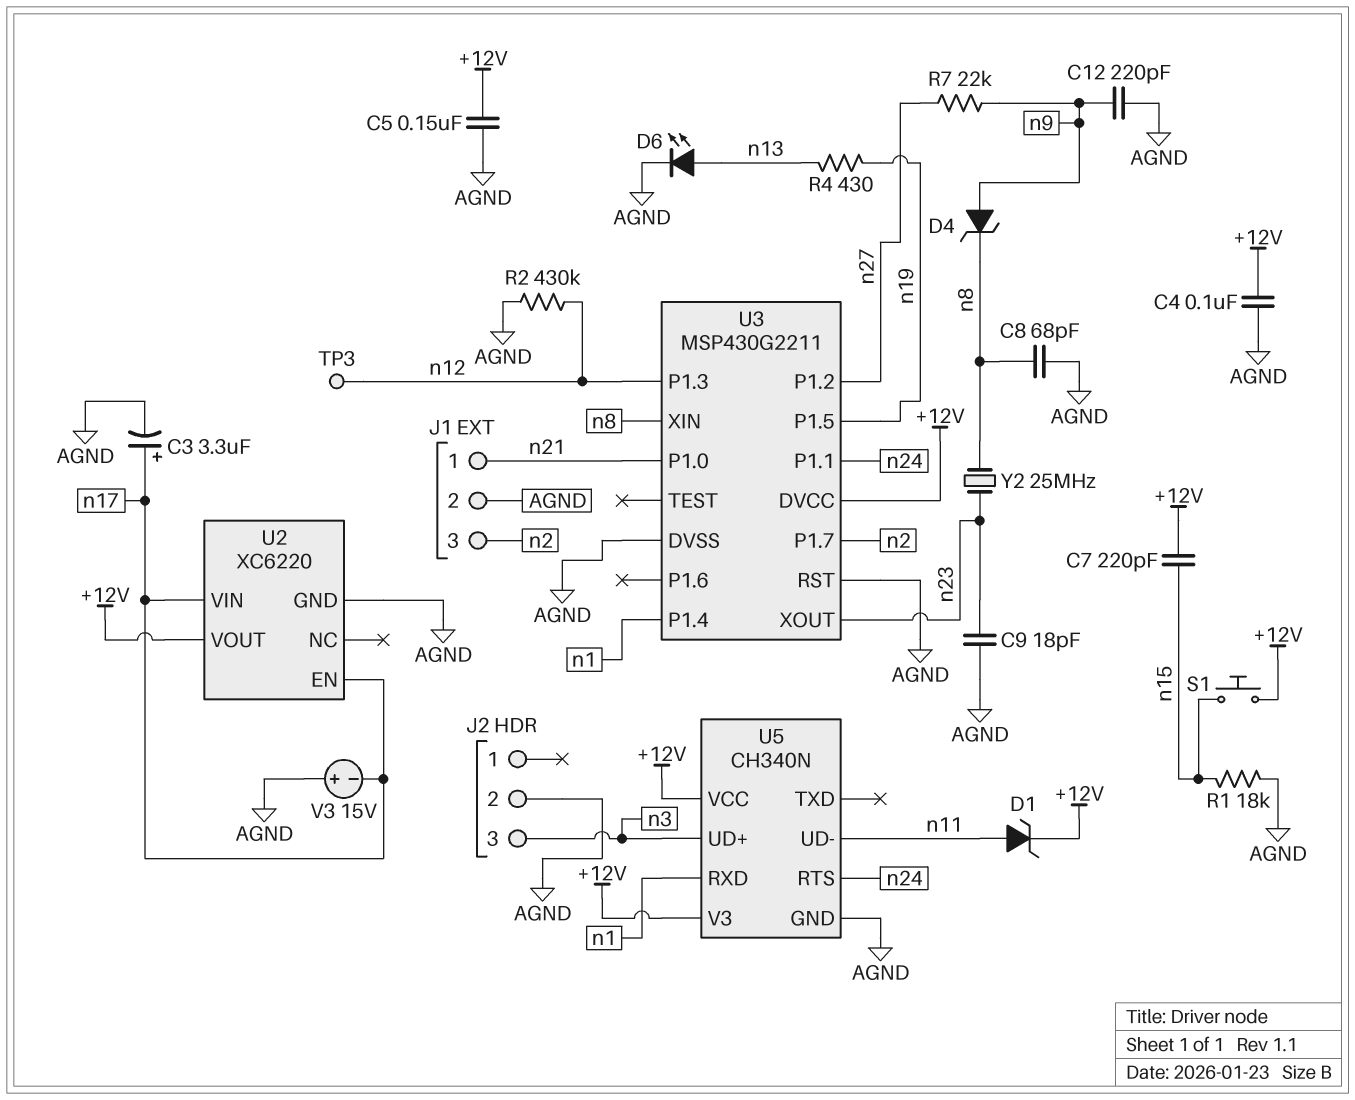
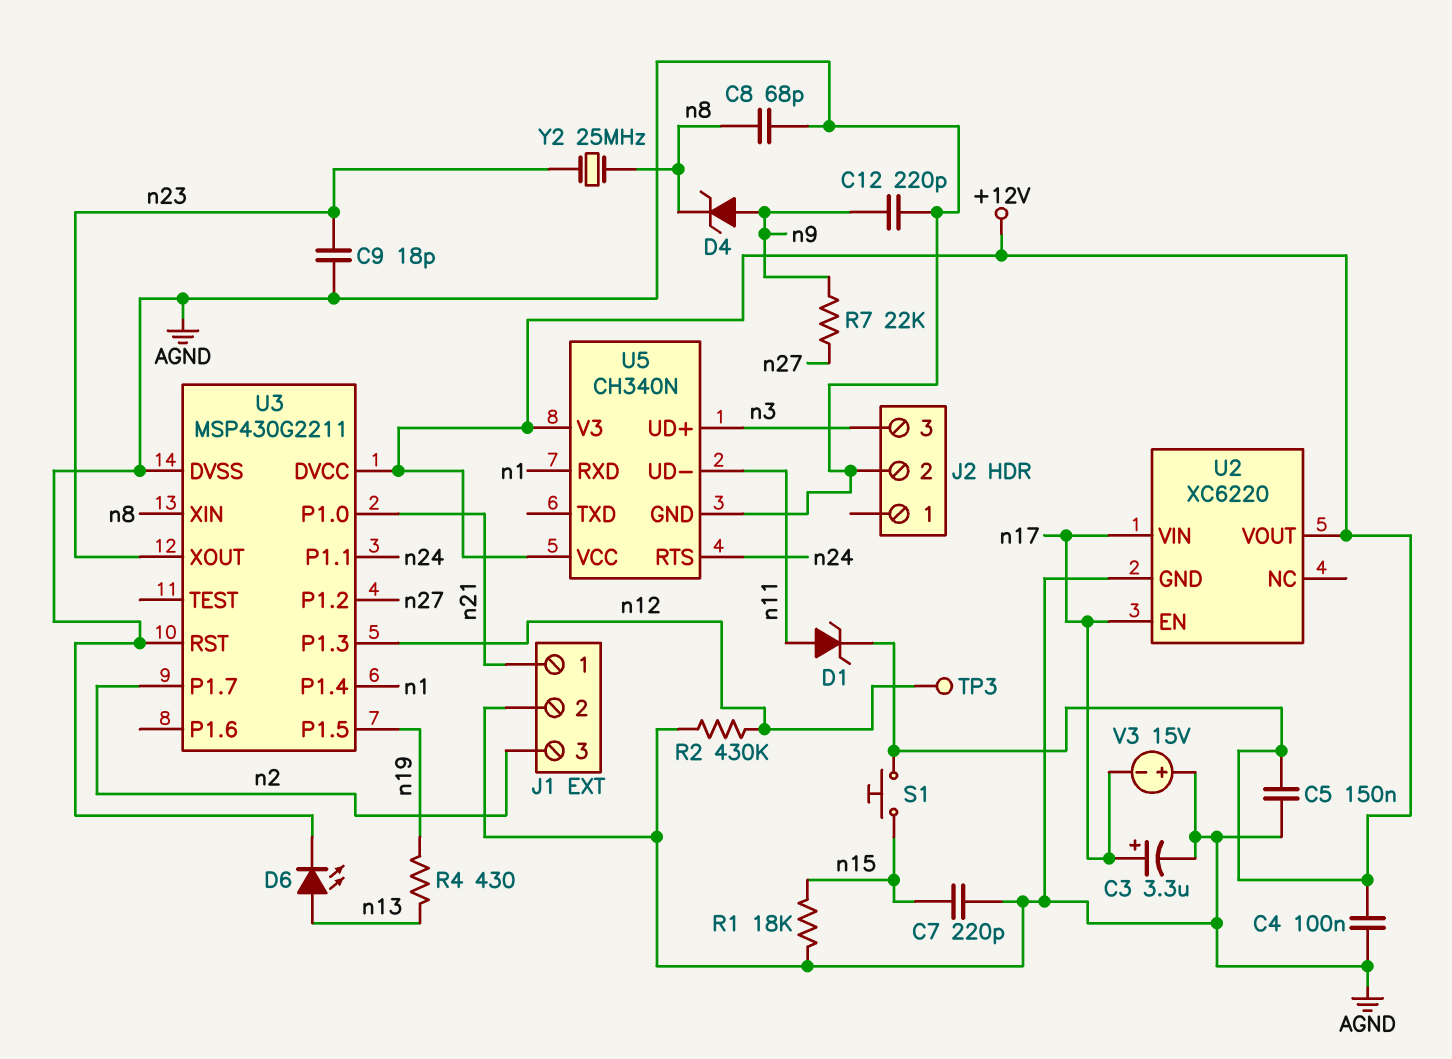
C7: 220pF (+12V, n15) -> 220pF (AGND, n15)

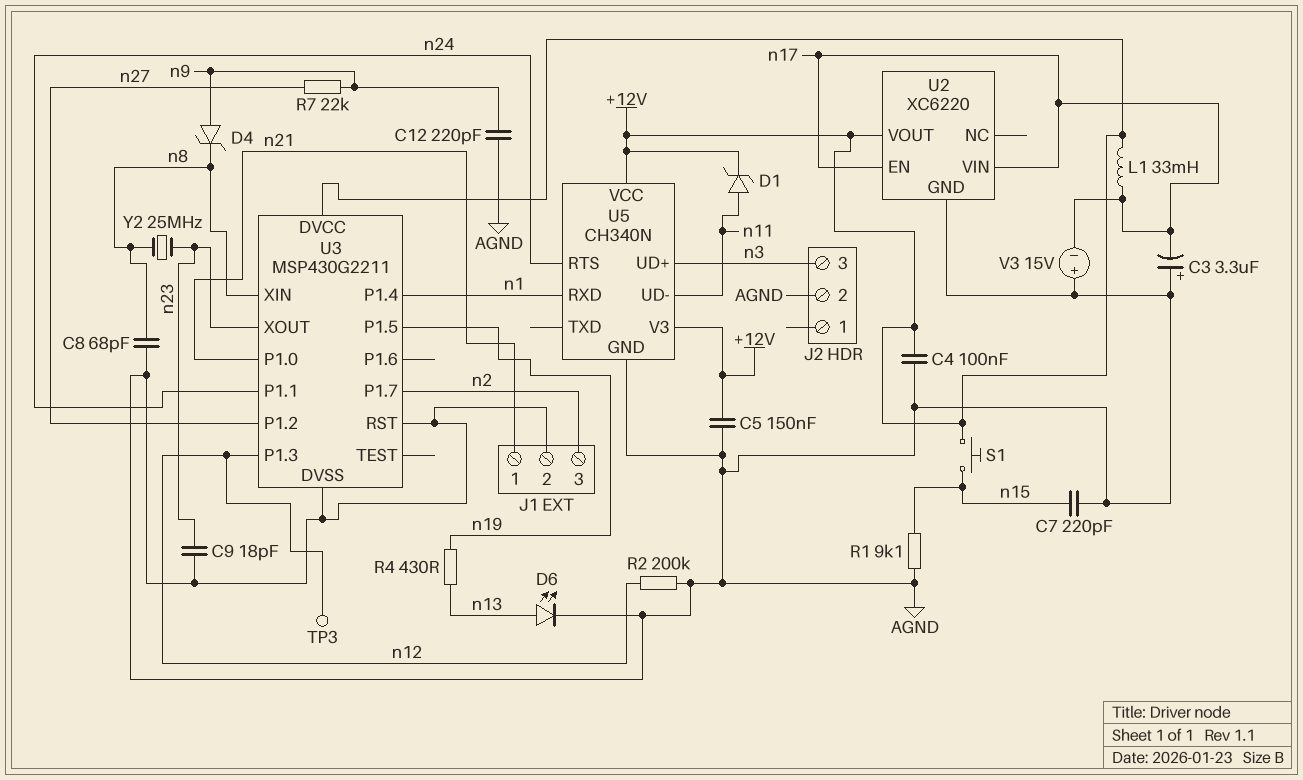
C3: 3.3uF (plus n17, minus AGND) -> 3.3uF (plus AGND, minus n17)
L1: none -> 33mH (+12V, n17)
R1: 18k (AGND, n15) -> 9.1k (AGND, n15)
R2: 430k (AGND, n12) -> 200k (AGND, n12)

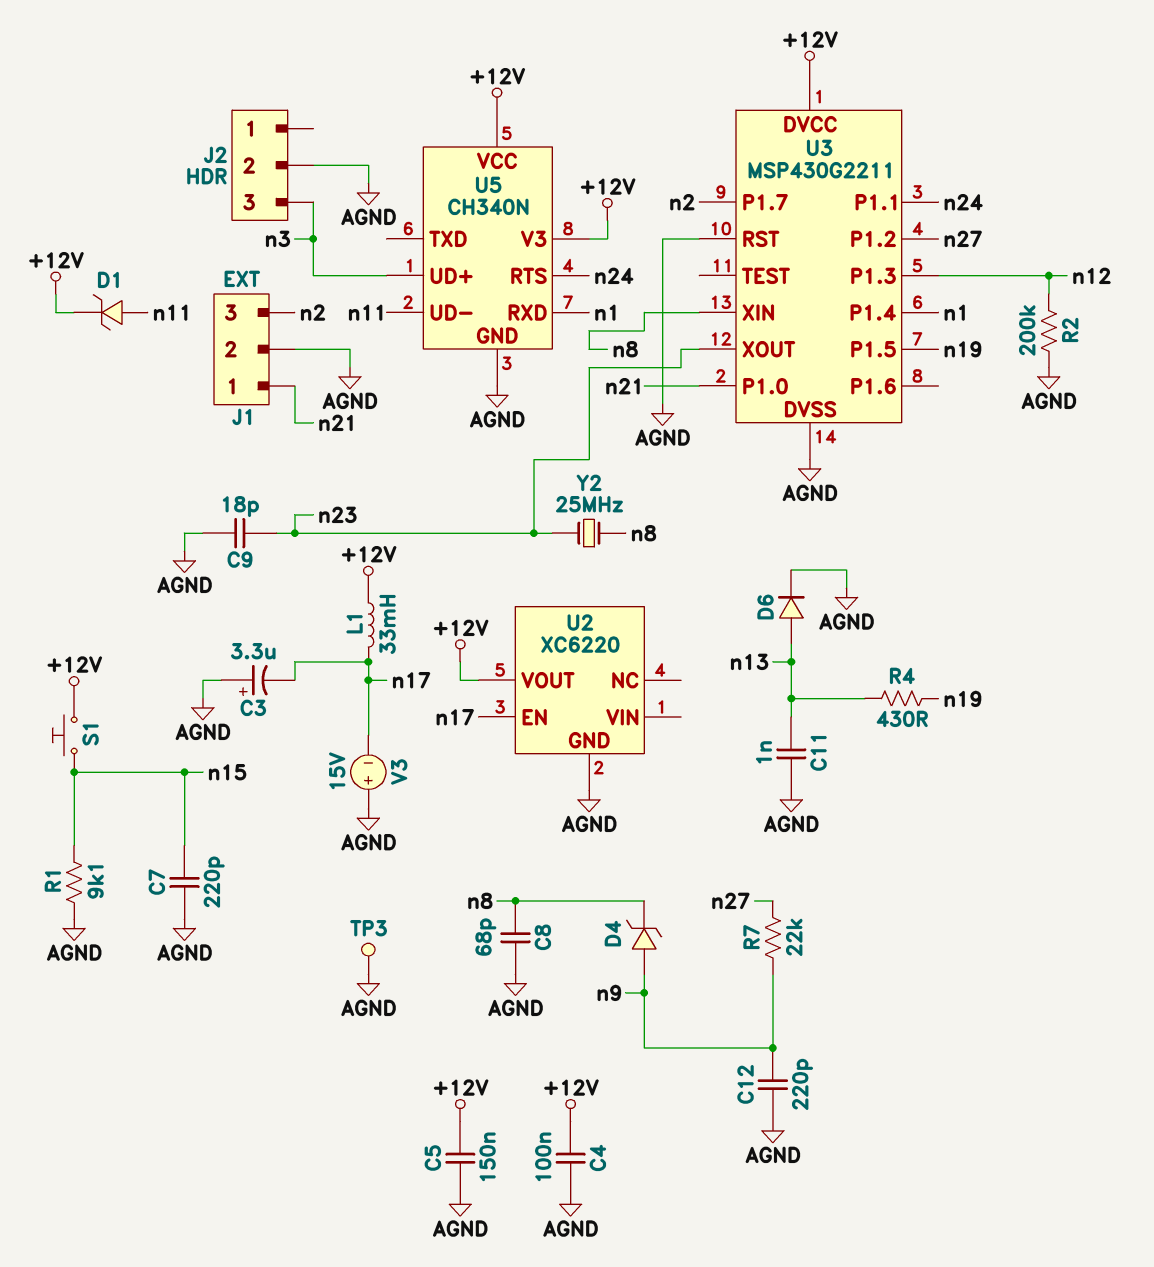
C11: none -> 1nF (AGND, n13)
D6: LED (A n13, K AGND) -> diode (A n13, K AGND)
TP3: test point (n12) -> test point (AGND)
U2 pin VIN: n17 -> none

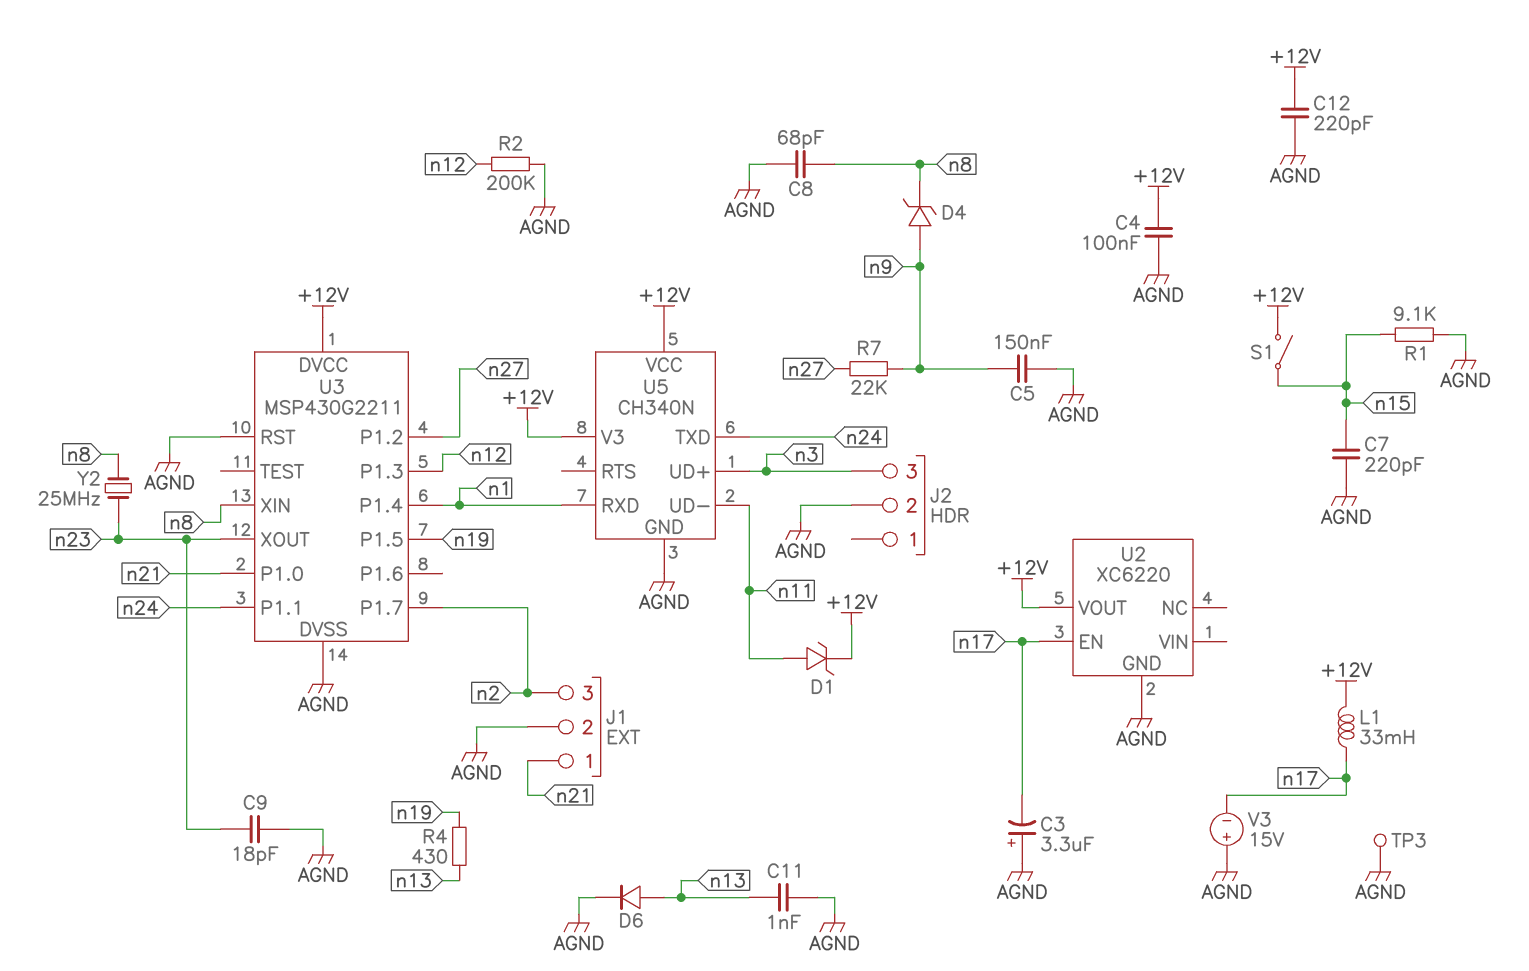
C5: 150nF (+12V, AGND) -> 150nF (AGND, n9)
C12: 220pF (AGND, n9) -> 220pF (+12V, AGND)
S1: button (+12V, n15) -> switch (+12V, n15)
U5 pin RTS: n24 -> none
U5 pin TXD: none -> n24

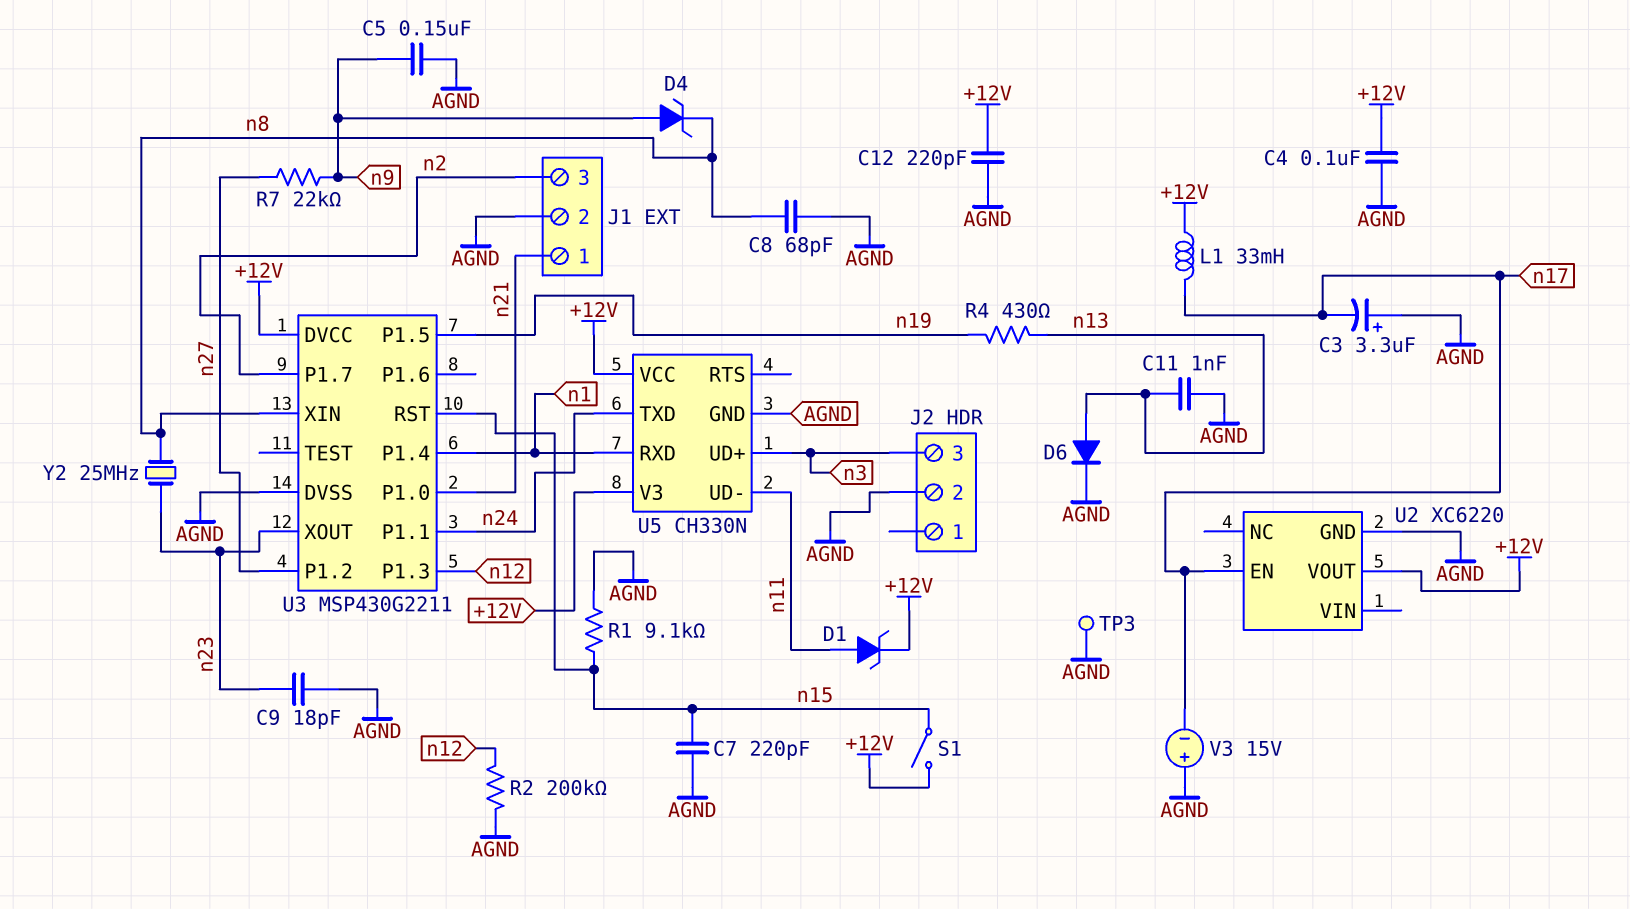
U3 pin RST: AGND -> n15
U5: CH340N -> CH330N

